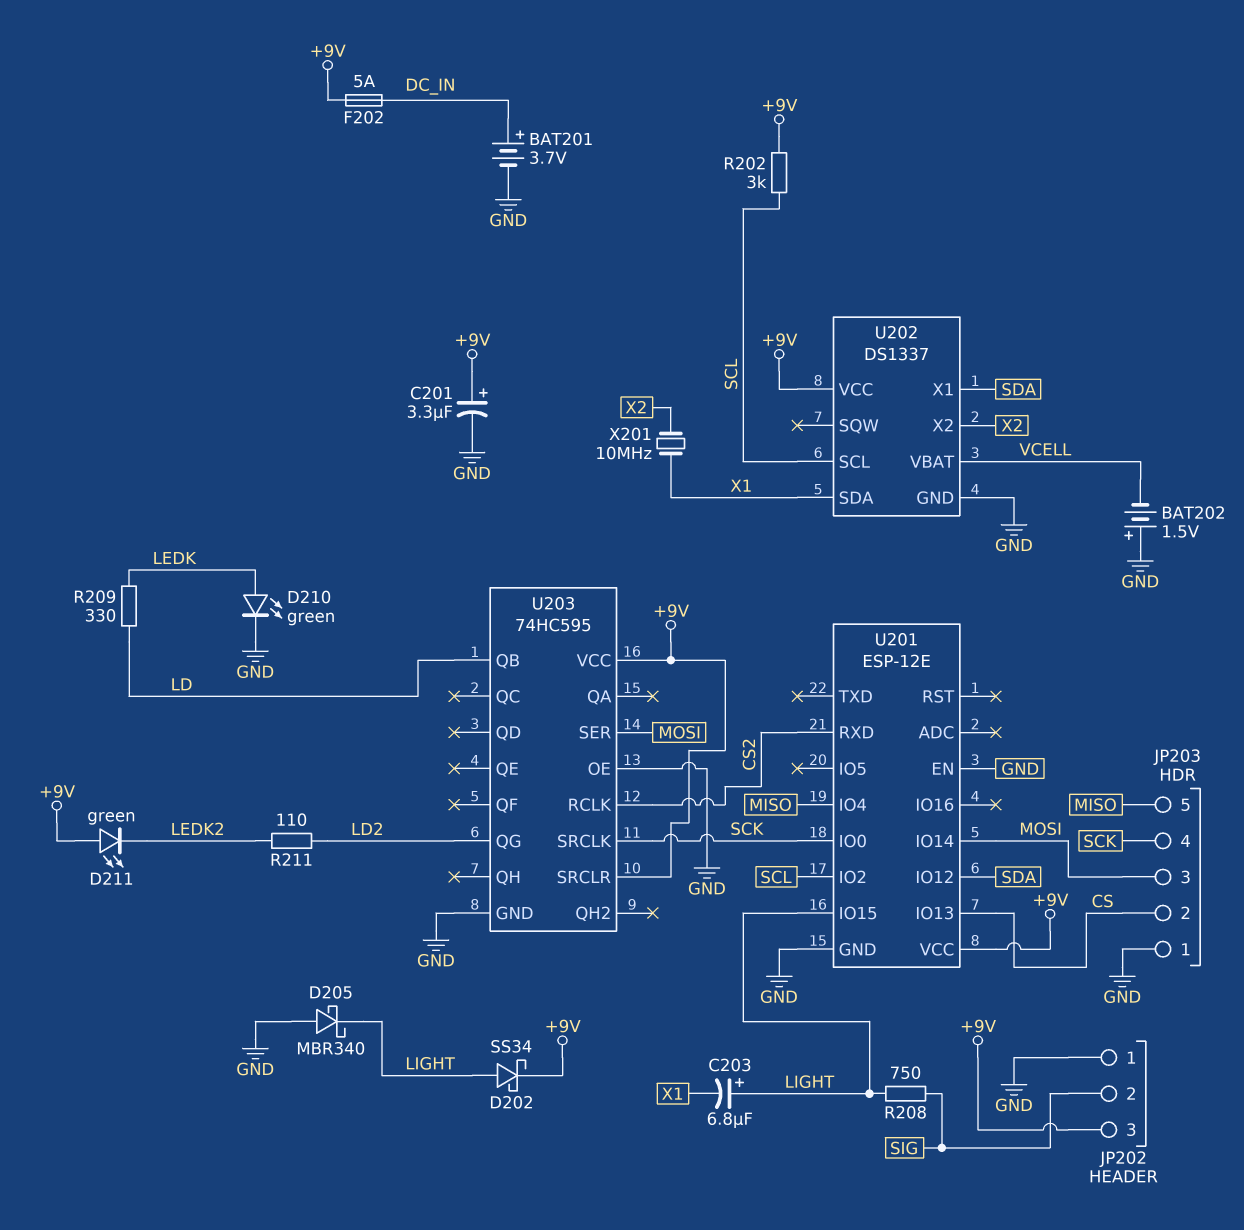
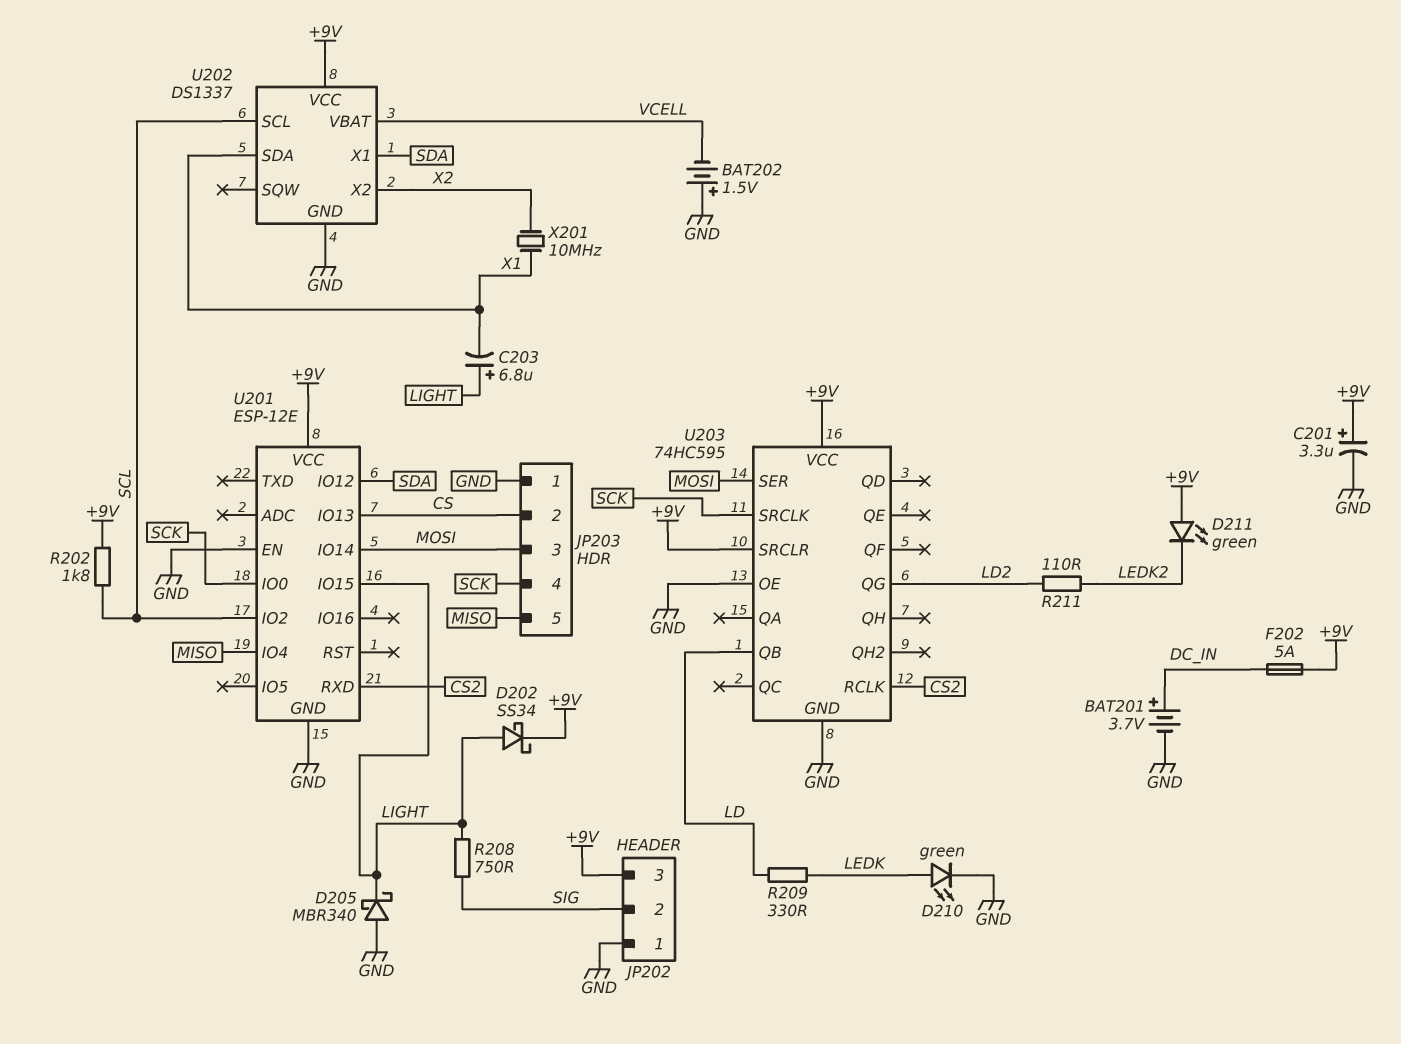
R202: 3k (+9V, SCL) -> 1.8k (+9V, SCL)

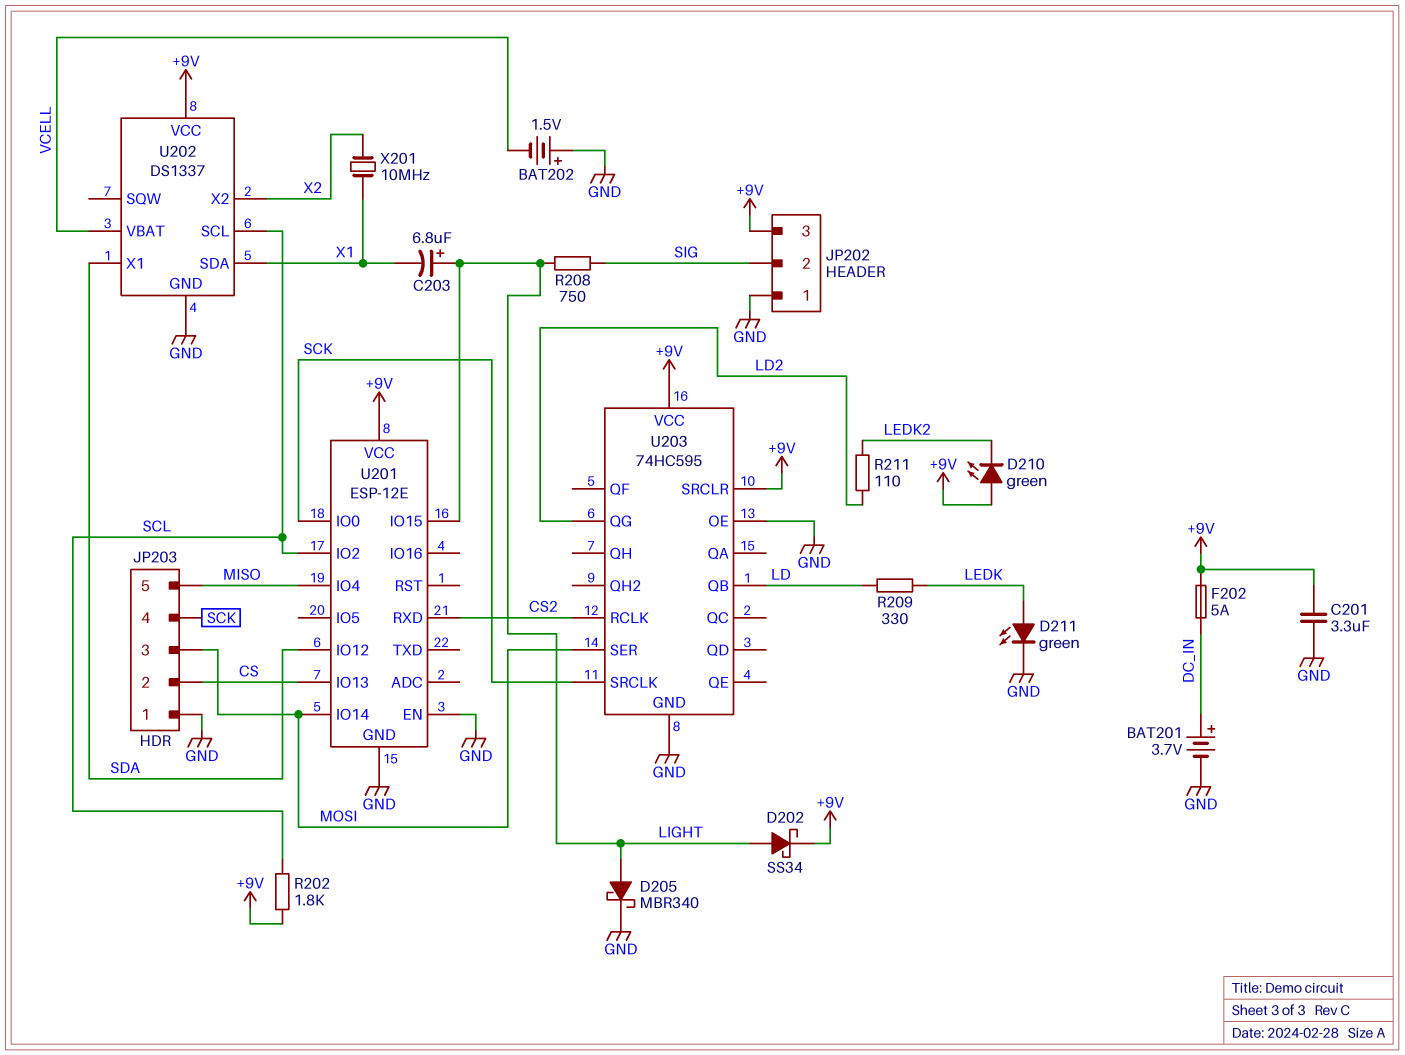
C201: 3.3uF (plus +9V, minus GND) -> 3.3uF (+9V, GND)
D205: schottky MBR340 (A GND, K LIGHT) -> schottky MBR340 (A LIGHT, K GND)
D210: LED green (A LEDK, K GND) -> LED green (A +9V, K LEDK2)
D211: LED green (A +9V, K LEDK2) -> LED green (A LEDK, K GND)

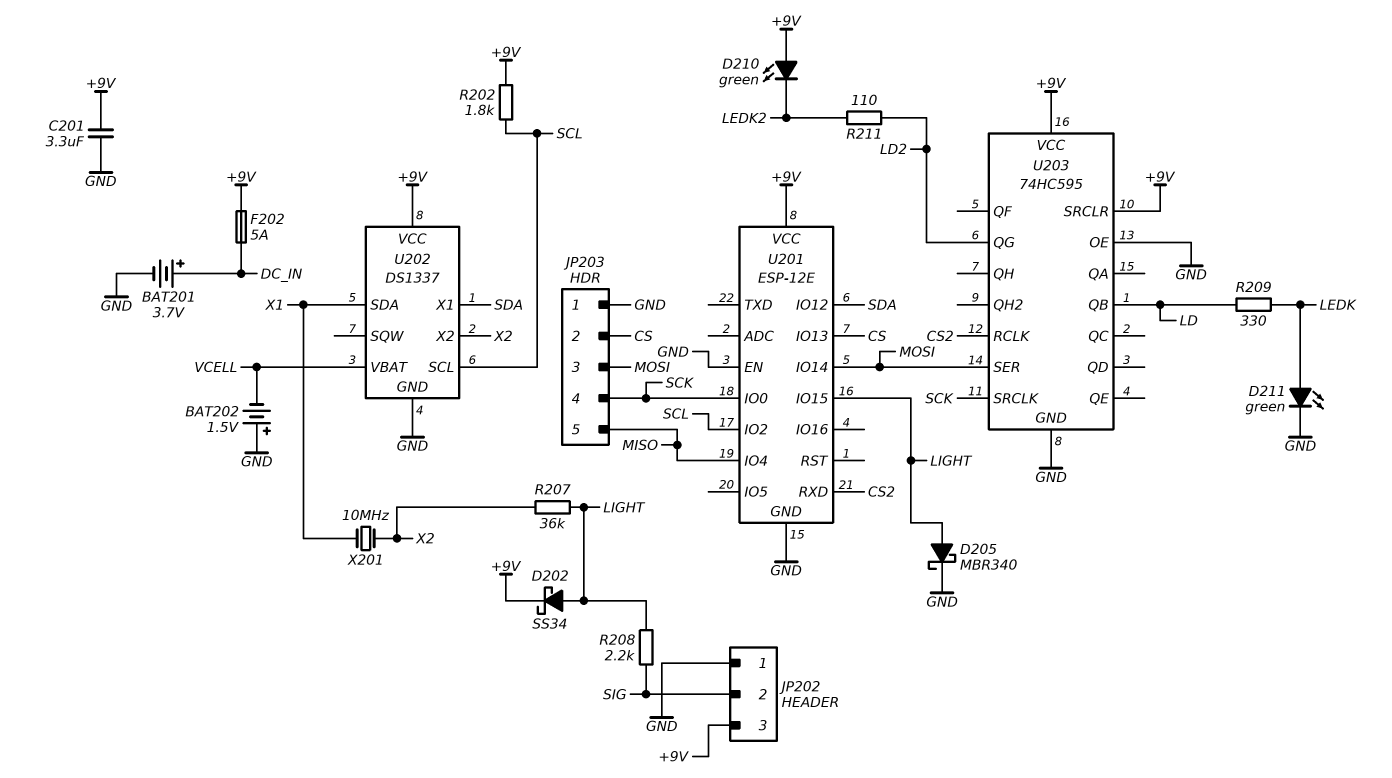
C203: 6.8uF (plus LIGHT, minus X1) -> none
R207: none -> 36k (LIGHT, X2)
R208: 750 (LIGHT, SIG) -> 2.2k (LIGHT, SIG)

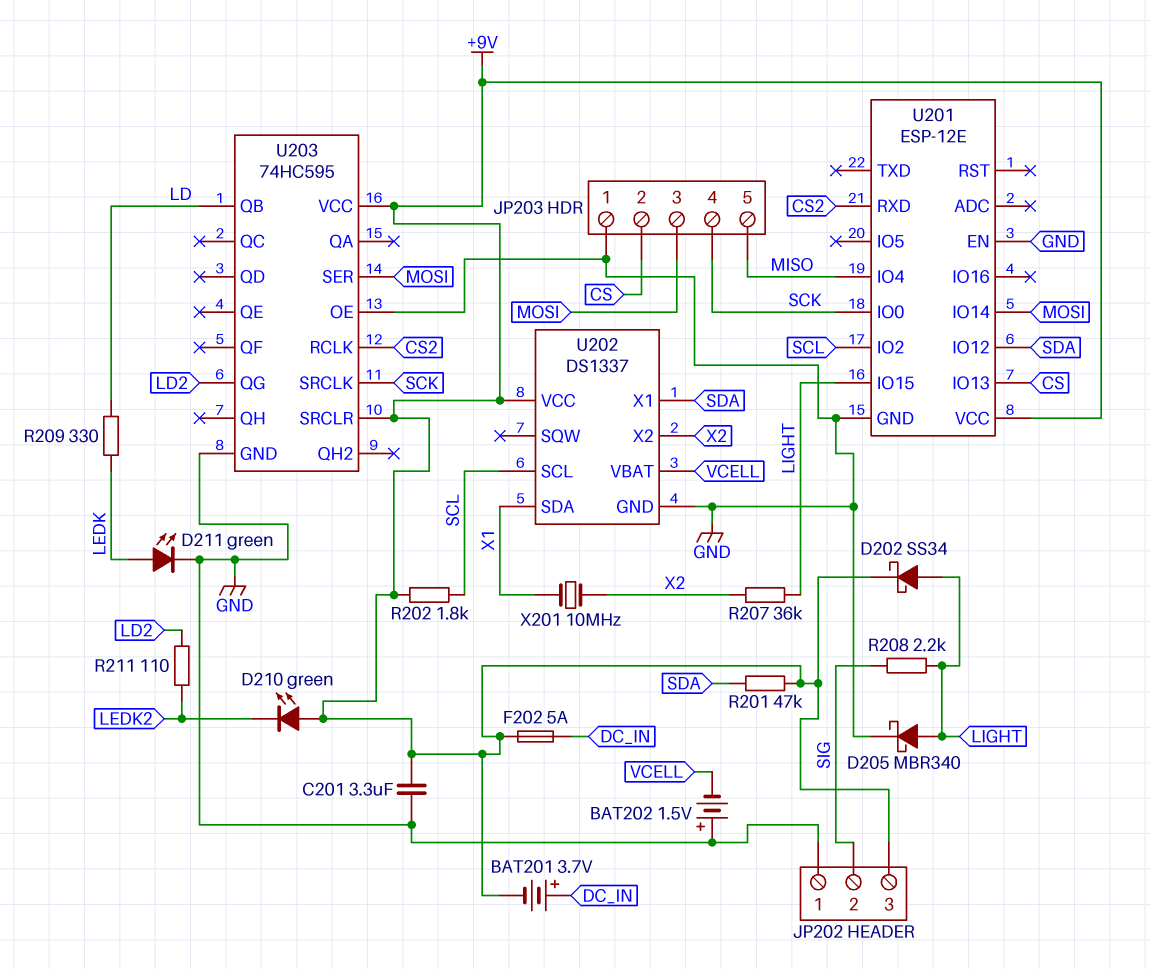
BAT201: 3.7V (plus DC_IN, minus GND) -> 3.7V (plus DC_IN, minus +9V)
R201: none -> 47k (+9V, SDA)

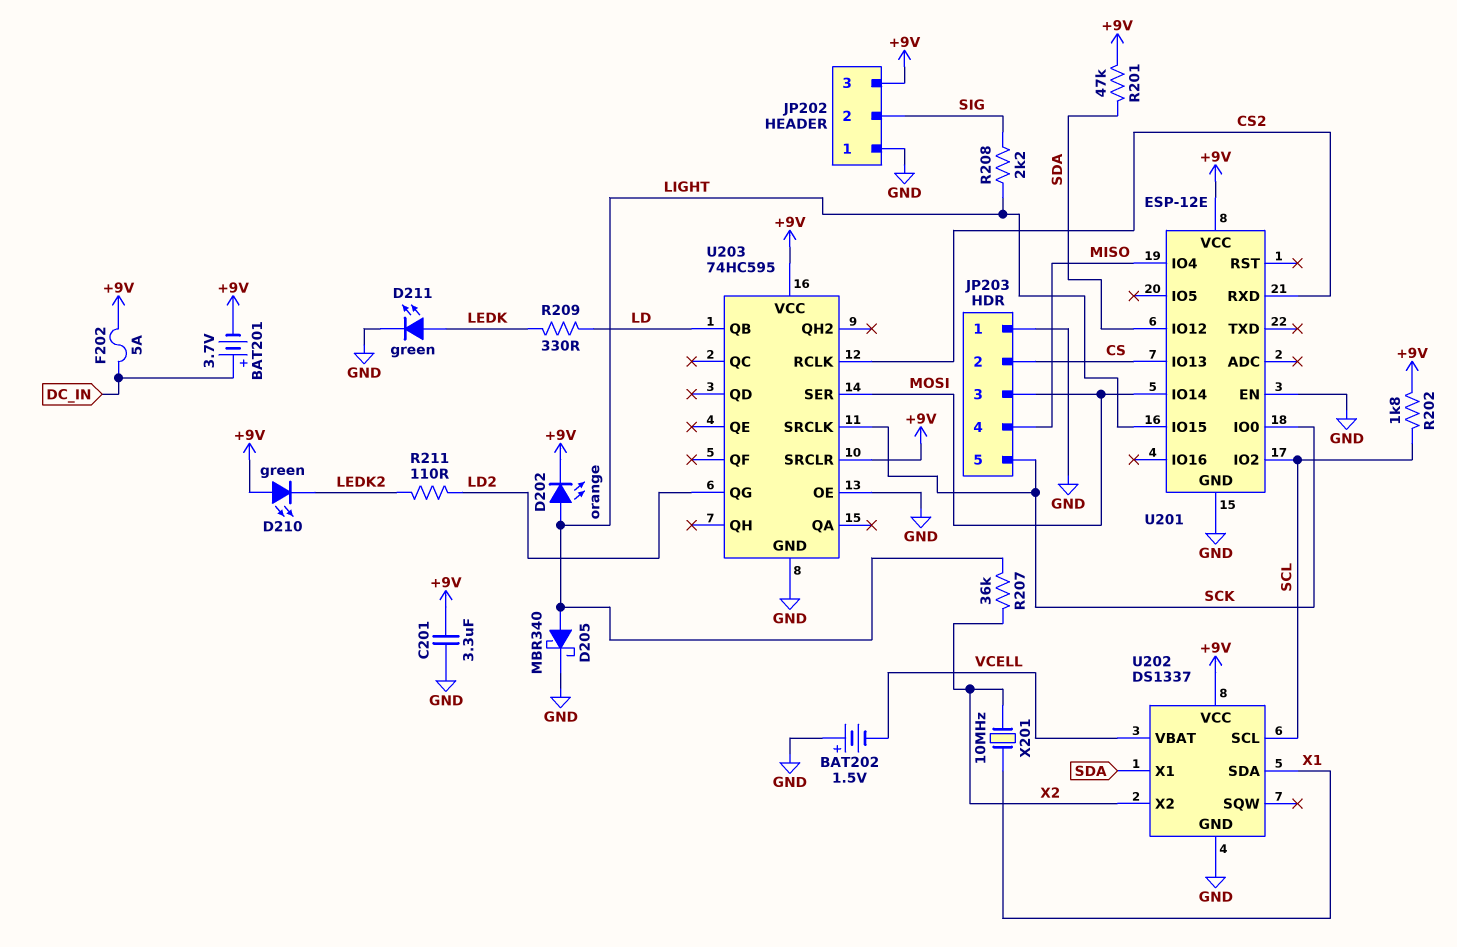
D202: schottky SS34 (A LIGHT, K +9V) -> LED orange (A LIGHT, K +9V)
JP203 pin 4: SCK -> MISO
JP203 pin 5: MISO -> SCK

